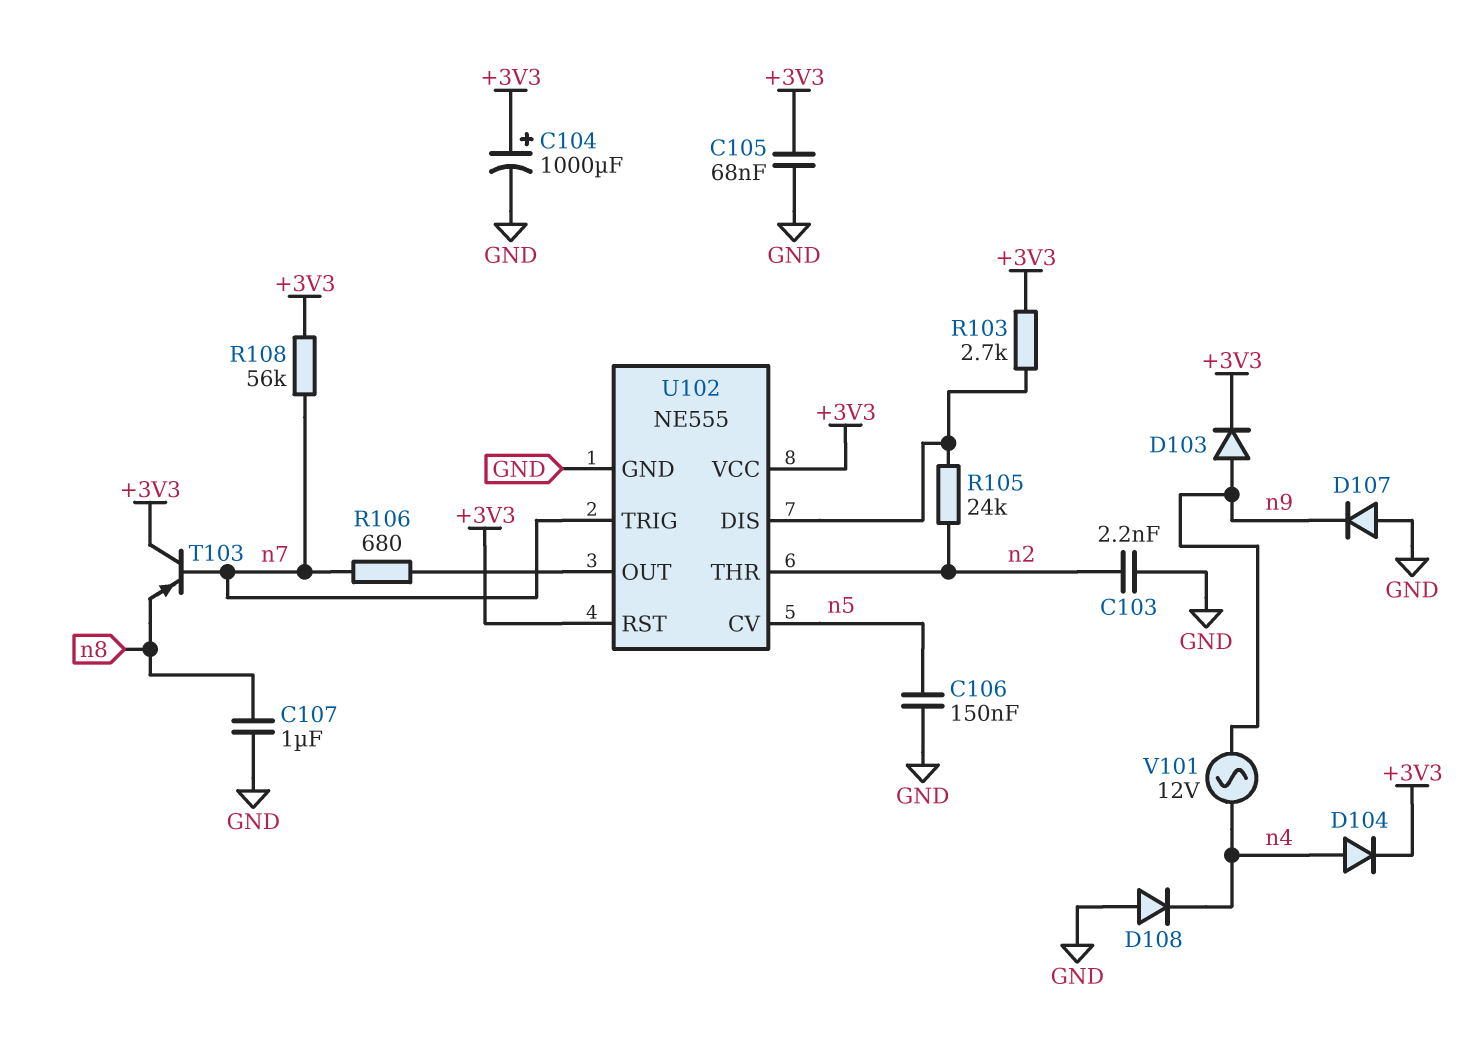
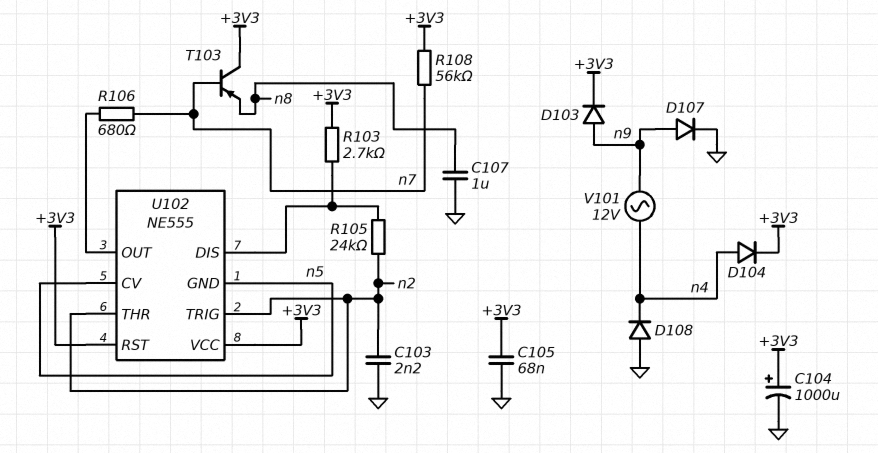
C106: 150nF (GND, n5) -> none
D107: diode (A GND, K n9) -> diode (A n9, K GND)
U102 pin GND: GND -> n5
U102 pin TRIG: n7 -> n2

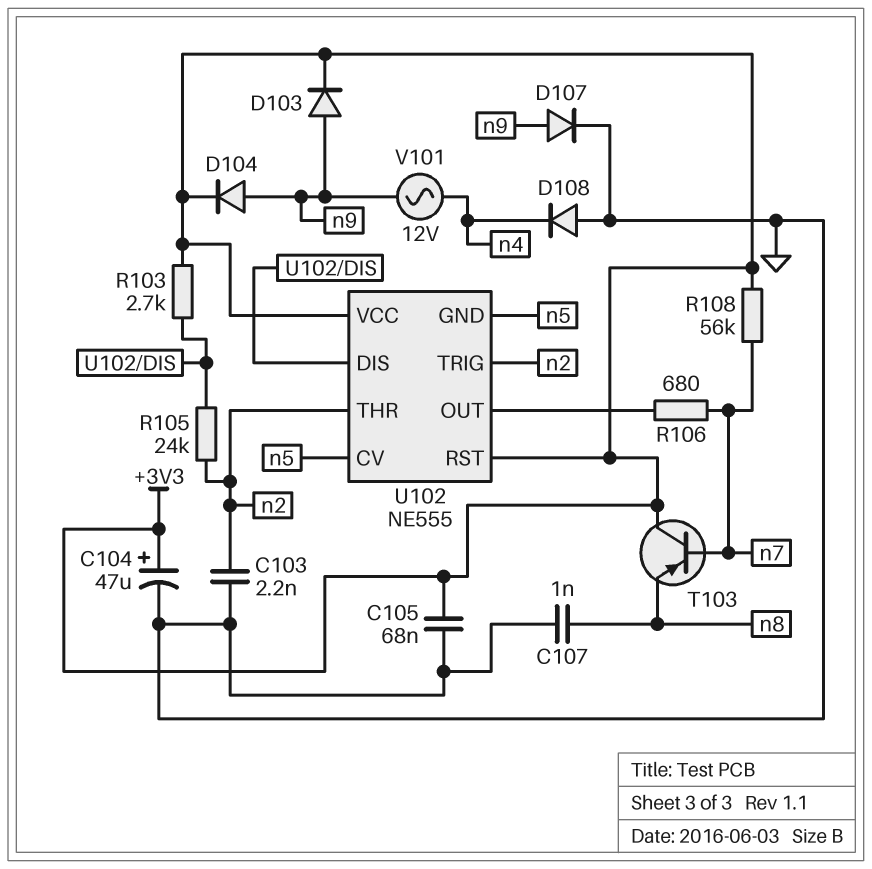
C104: 1000uF (plus +3V3, minus GND) -> 47uF (plus +3V3, minus GND)
C107: 1uF (GND, n8) -> 1nF (GND, n8)
D104: diode (A n4, K +3V3) -> diode (A n9, K +3V3)

